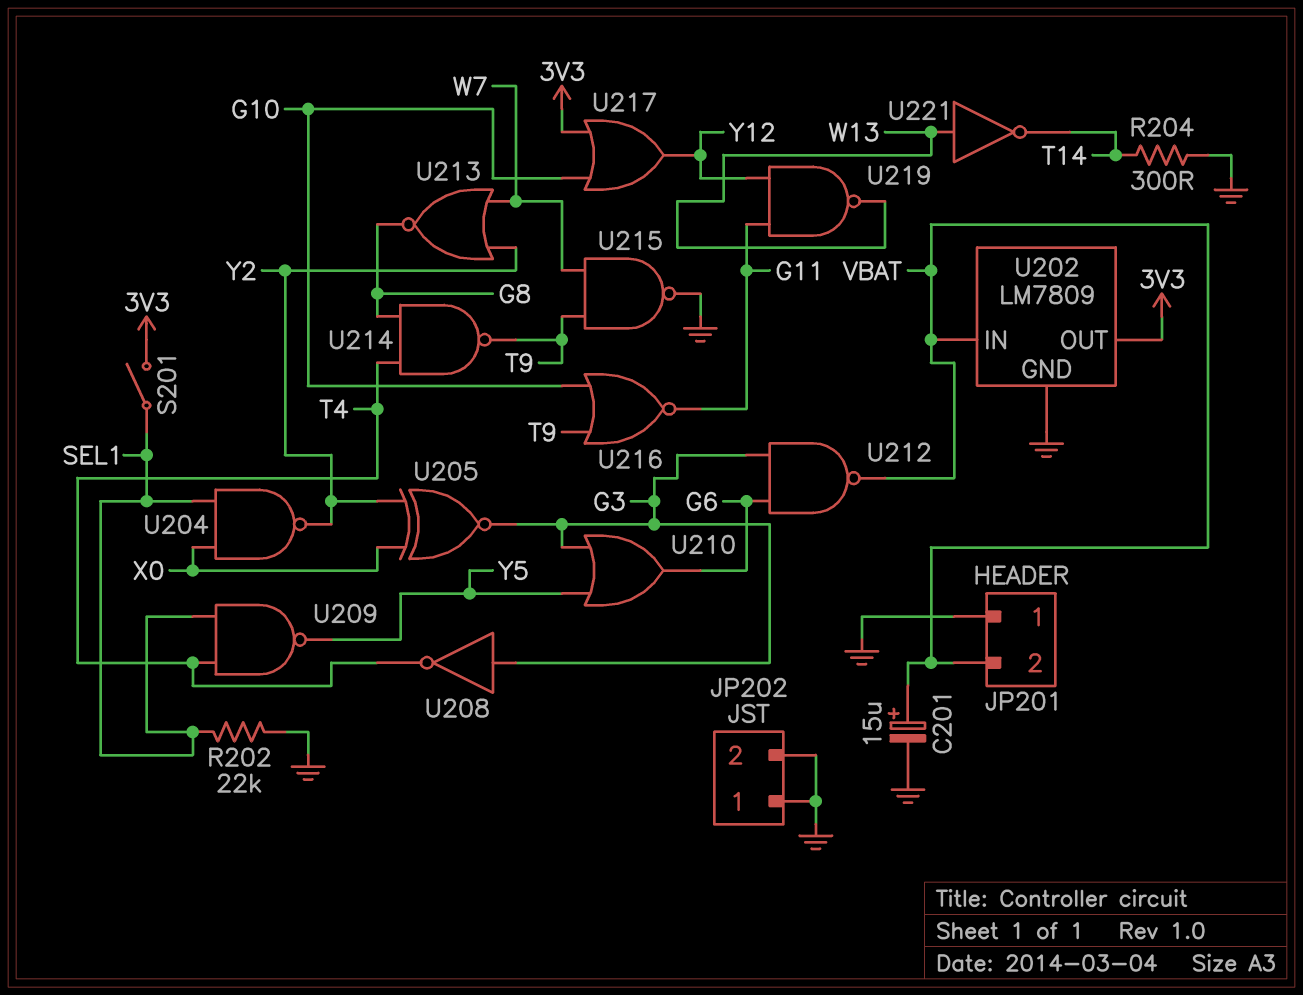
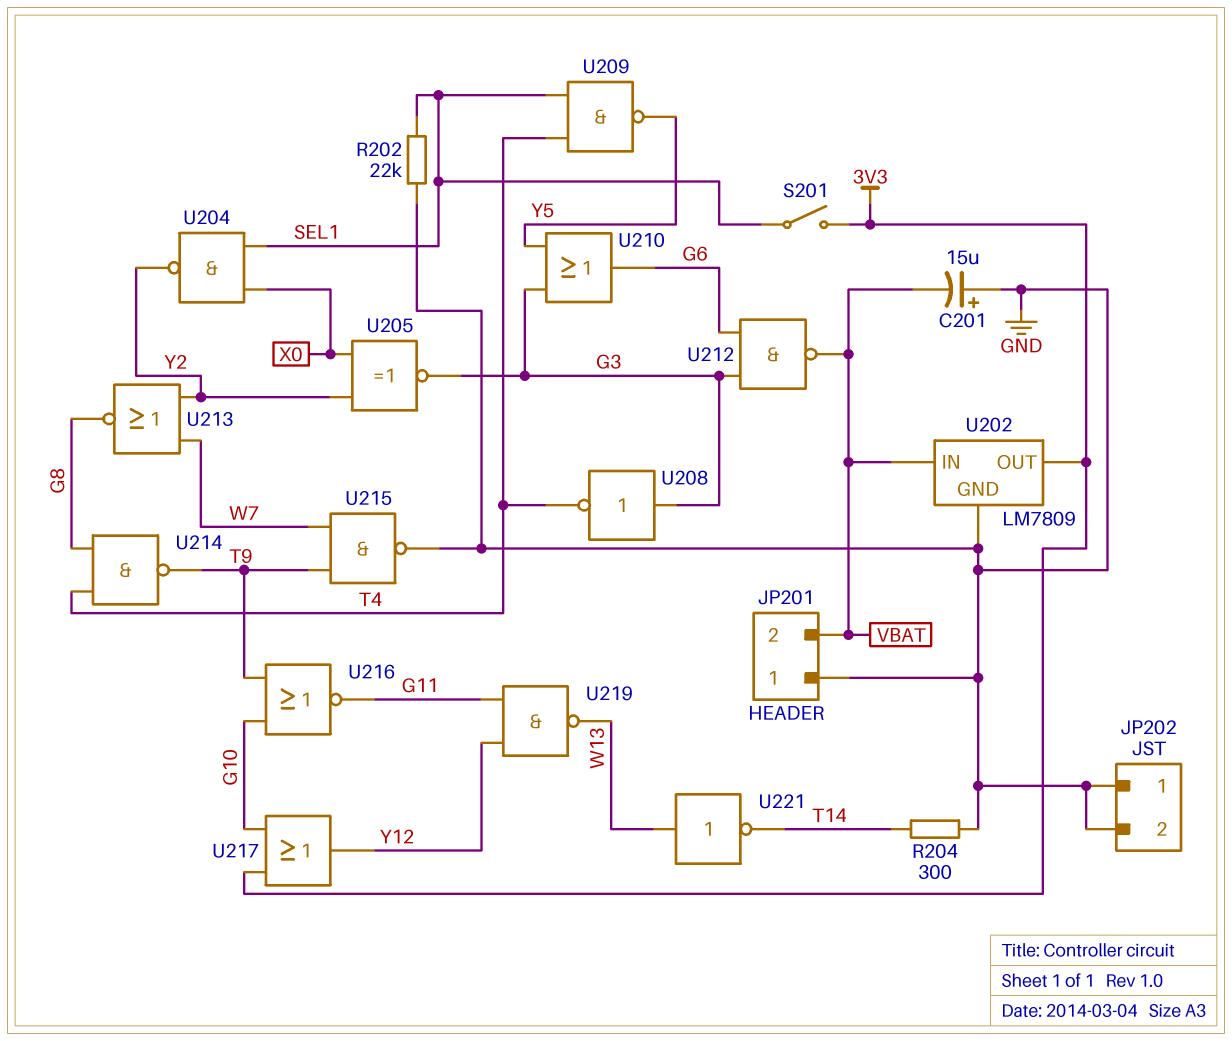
C201: 15uF (plus VBAT, minus GND) -> 15uF (plus GND, minus VBAT)

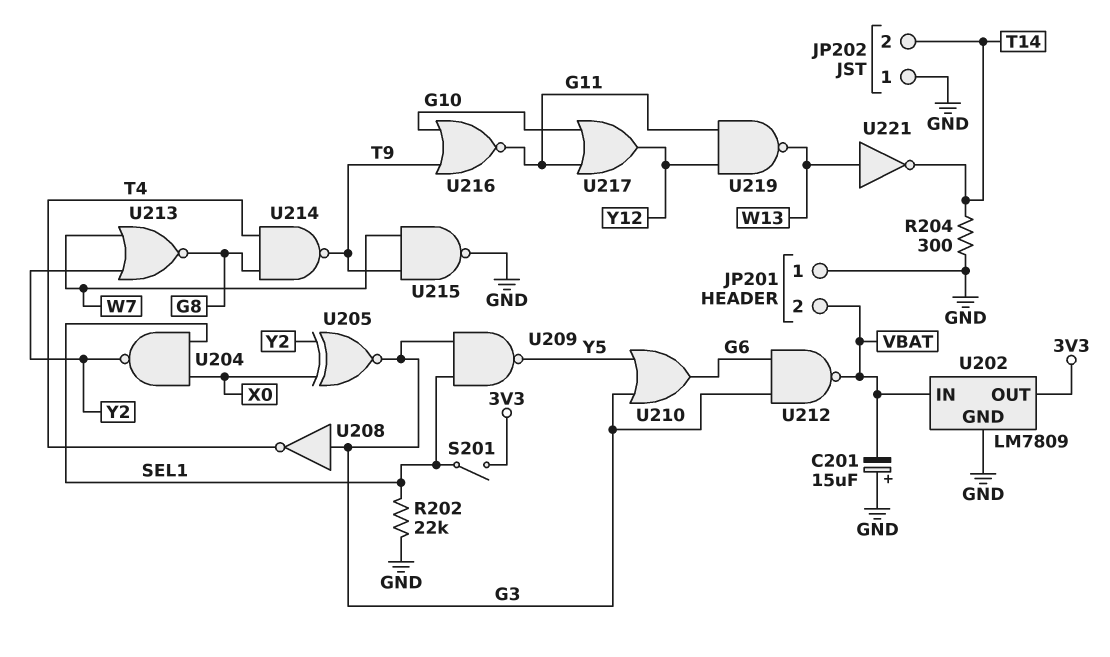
JP202 pin 2: GND -> T14
U209: NAND (in SEL1, in T4, out Y5) -> NAND (in G3, in SEL1, out Y5)
U217: OR (in 3V3, in G10, out Y12) -> OR (in G10, in G11, out Y12)

